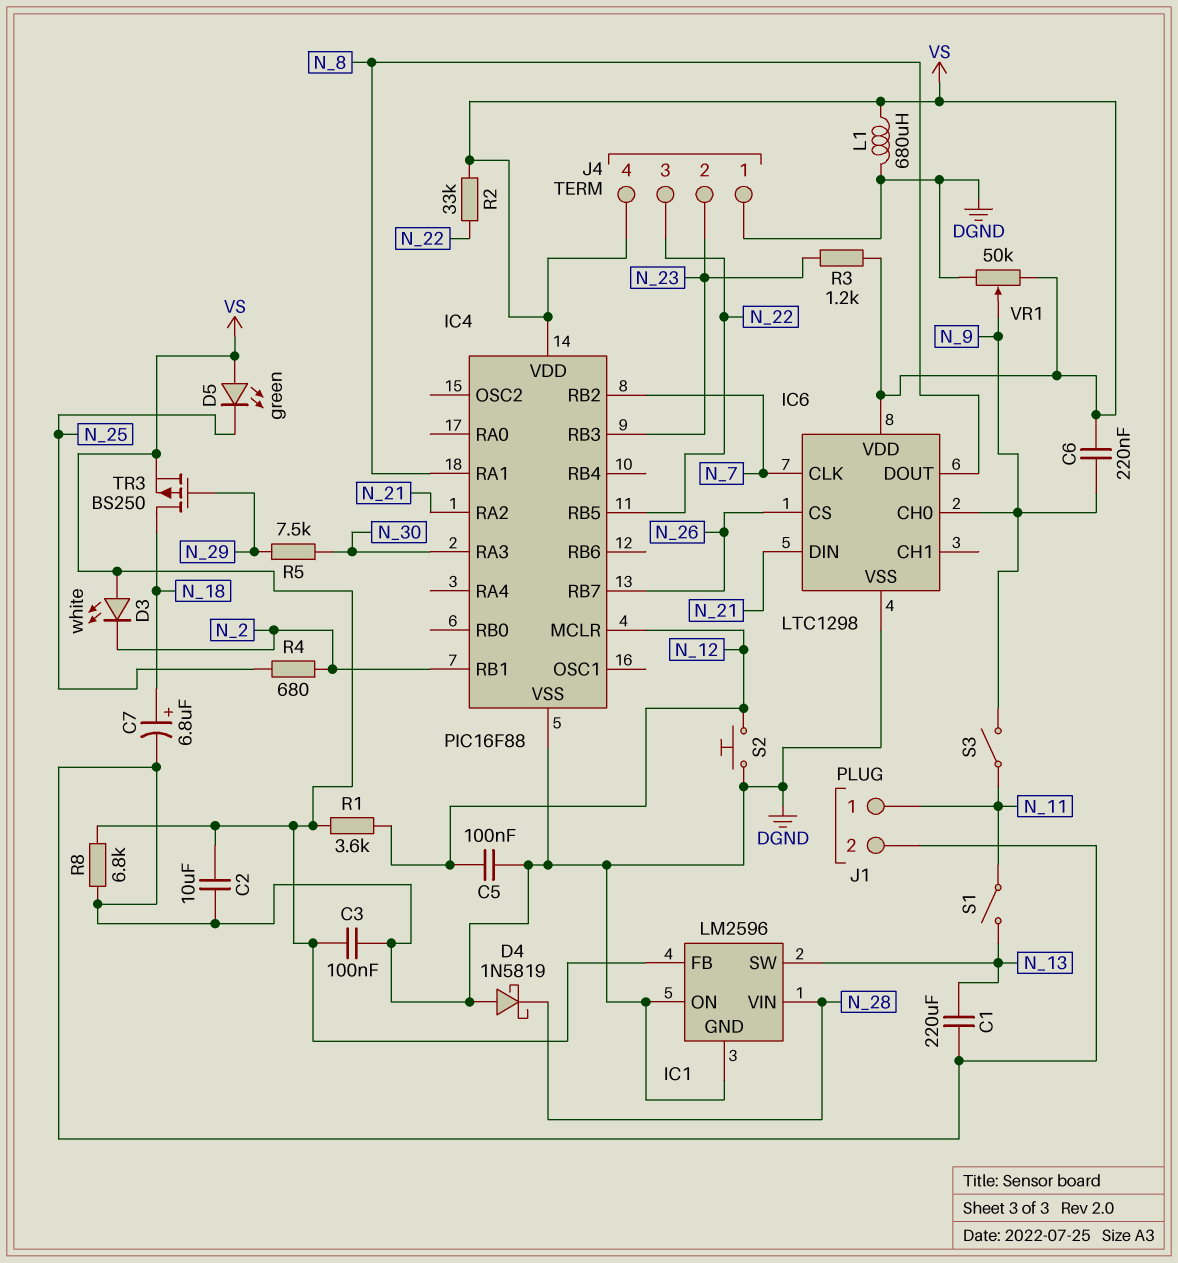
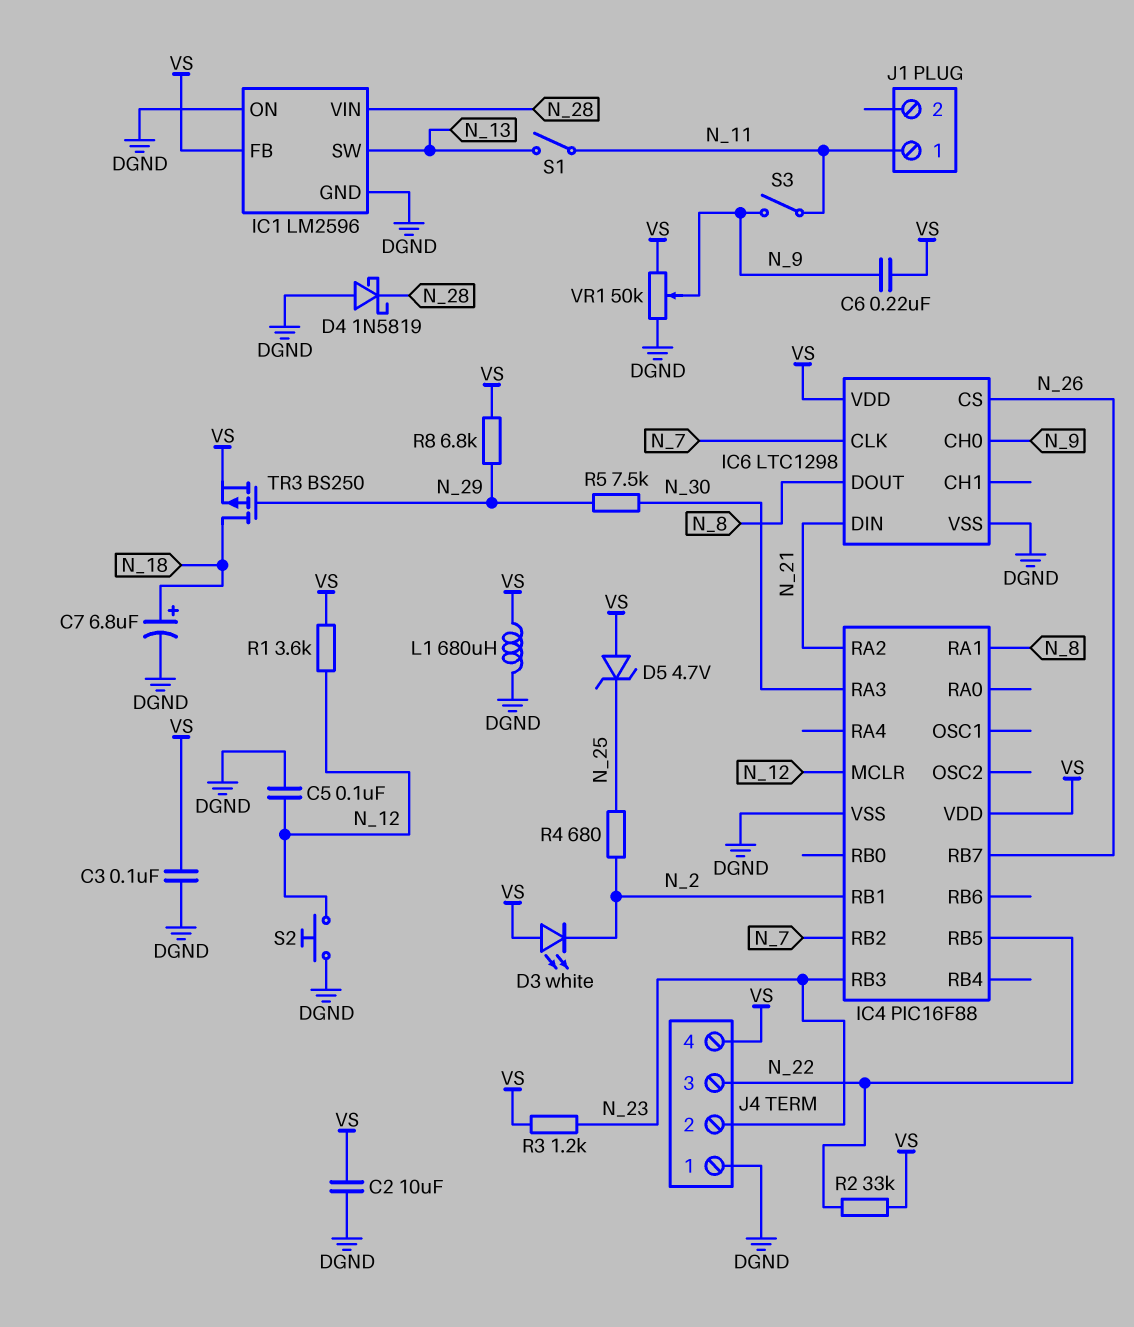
C1: 220uF (DGND, N_13) -> none
D5: LED green (A VS, K N_25) -> zener 4.7V (A VS, K N_25)
J1 pin 2: DGND -> none
R8: 6.8k (DGND, VS) -> 6.8k (N_29, VS)

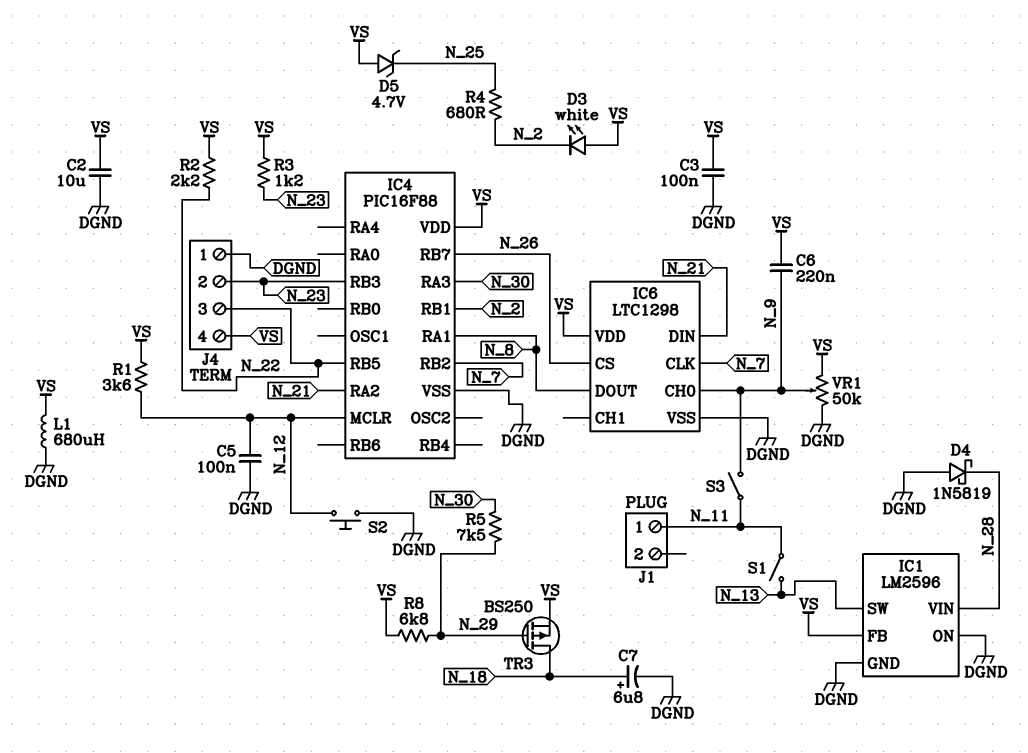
R2: 33k (N_22, VS) -> 2.2k (N_22, VS)

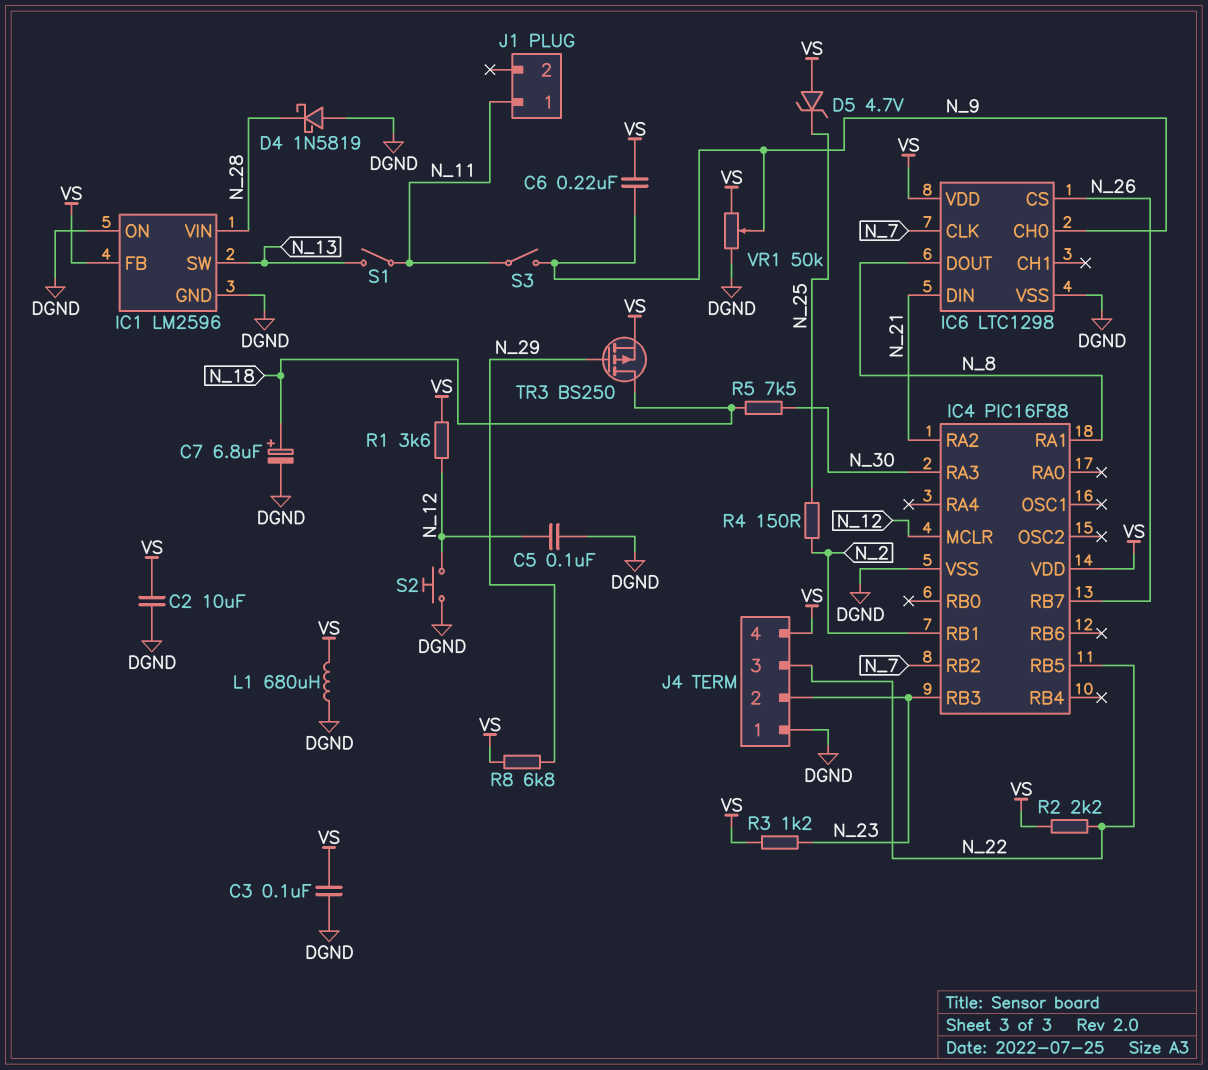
D3: LED white (A VS, K N_2) -> none
R4: 680 (N_2, N_25) -> 150 (N_2, N_25)
R5: 7.5k (N_29, N_30) -> 7.5k (N_18, N_30)

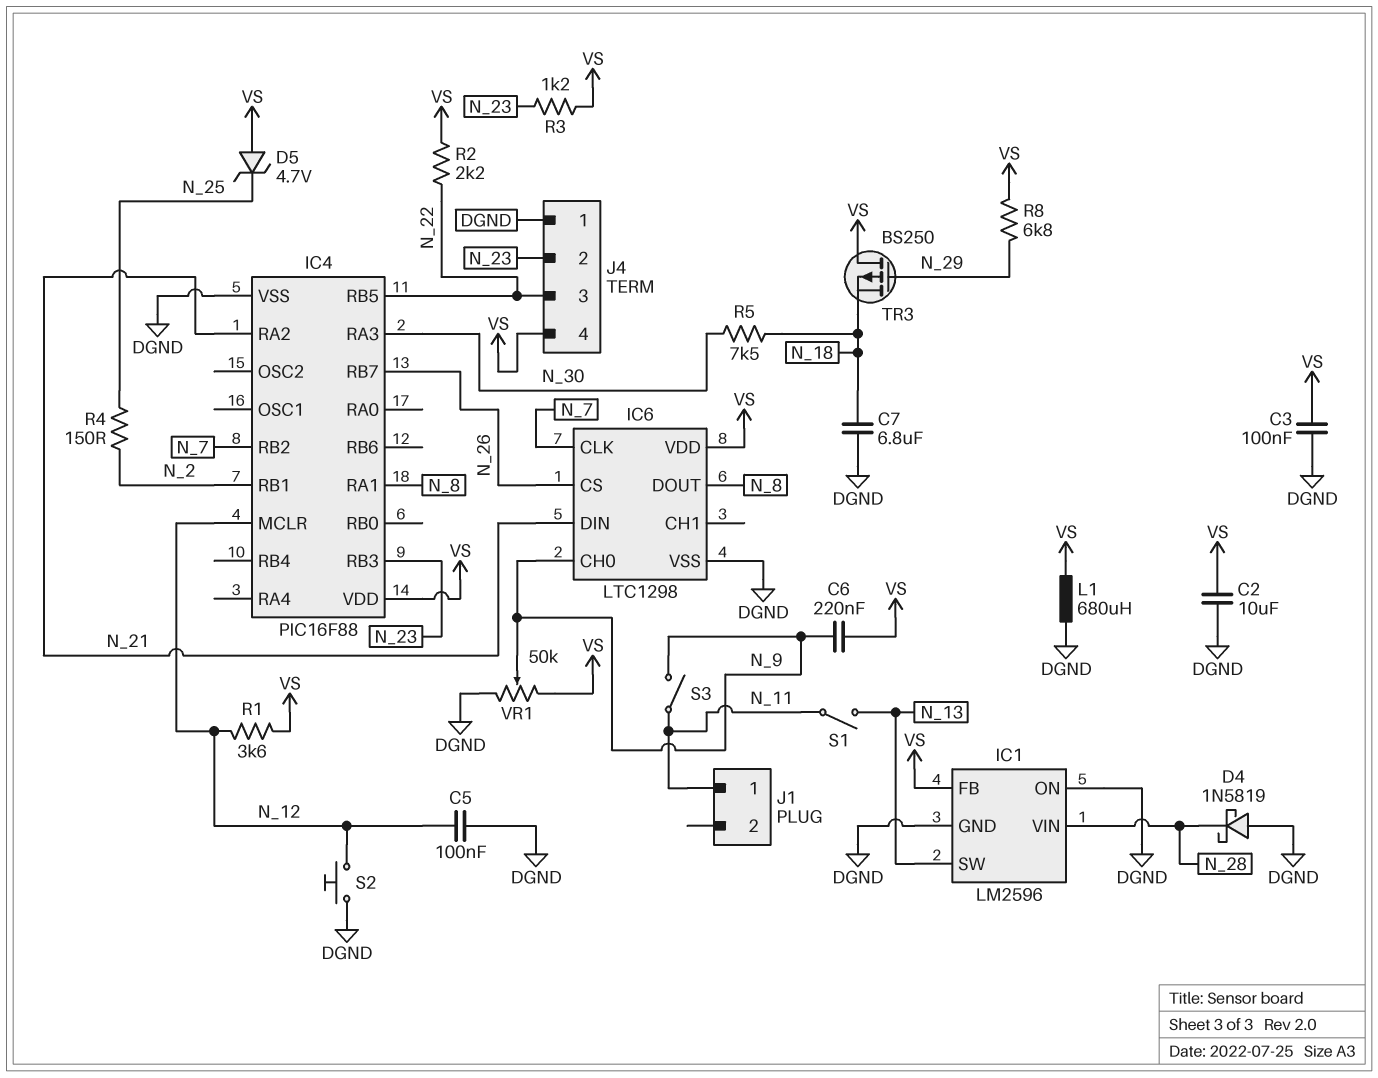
C7: 6.8uF (plus N_18, minus DGND) -> 6.8uF (DGND, N_18)
TR3: PMOS BS250 (G N_29, D N_18, S VS) -> PMOS BS250 (G N_29, D VS, S N_18)

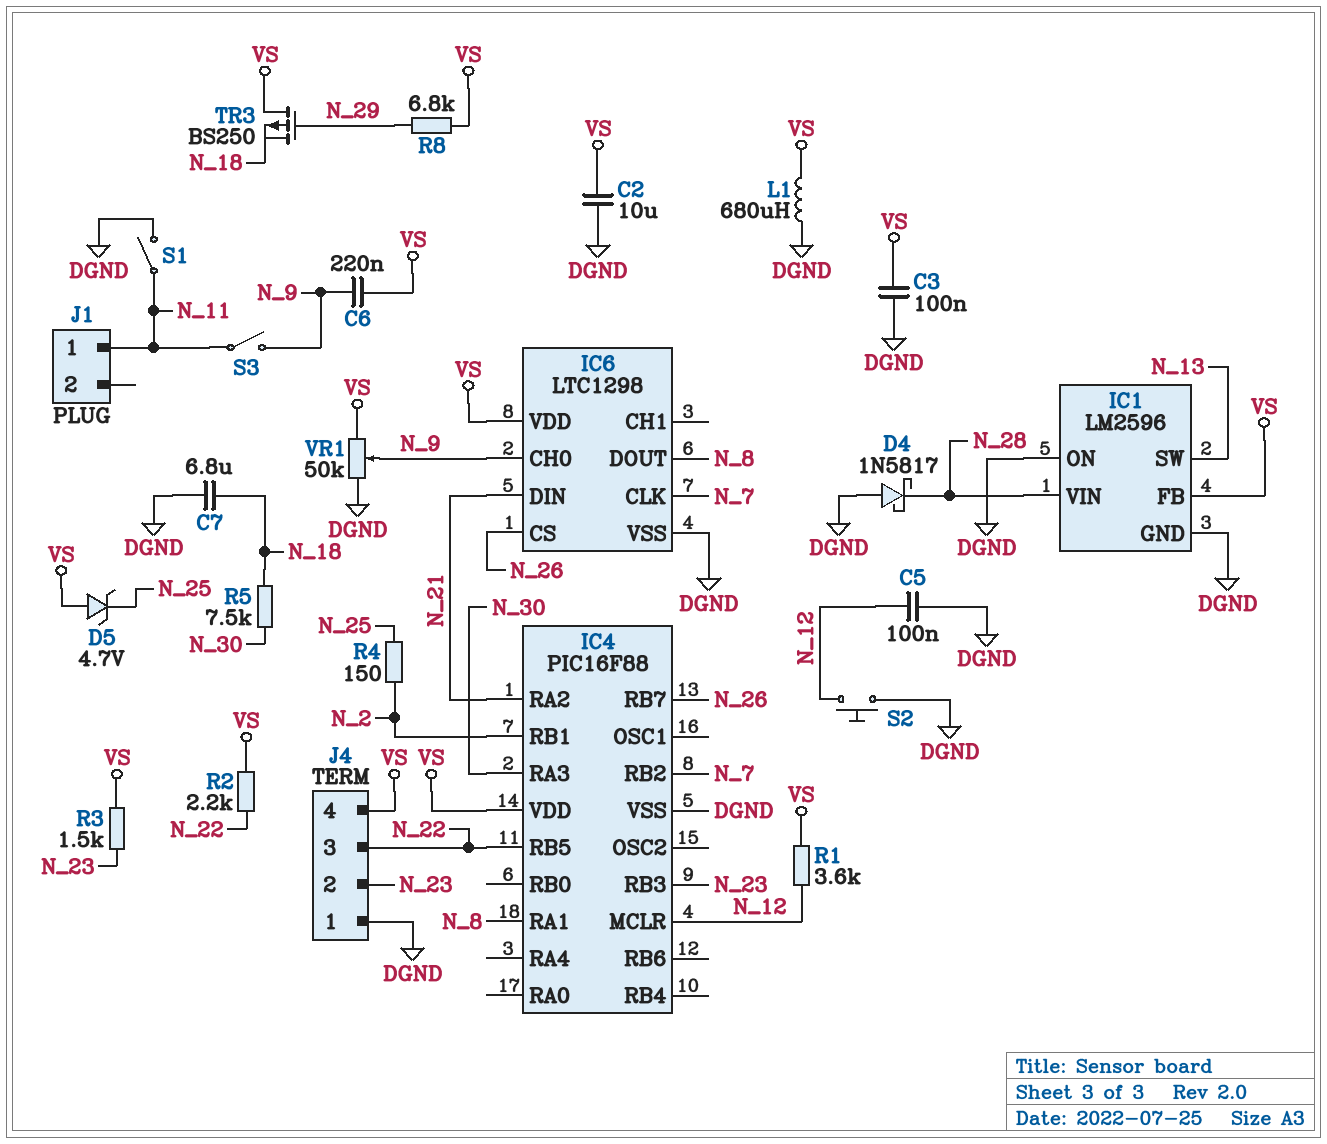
D4: schottky 1N5819 (A DGND, K N_28) -> schottky 1N5817 (A DGND, K N_28)
R3: 1.2k (N_23, VS) -> 1.5k (N_23, VS)
S1: switch (N_11, N_13) -> switch (DGND, N_11)

